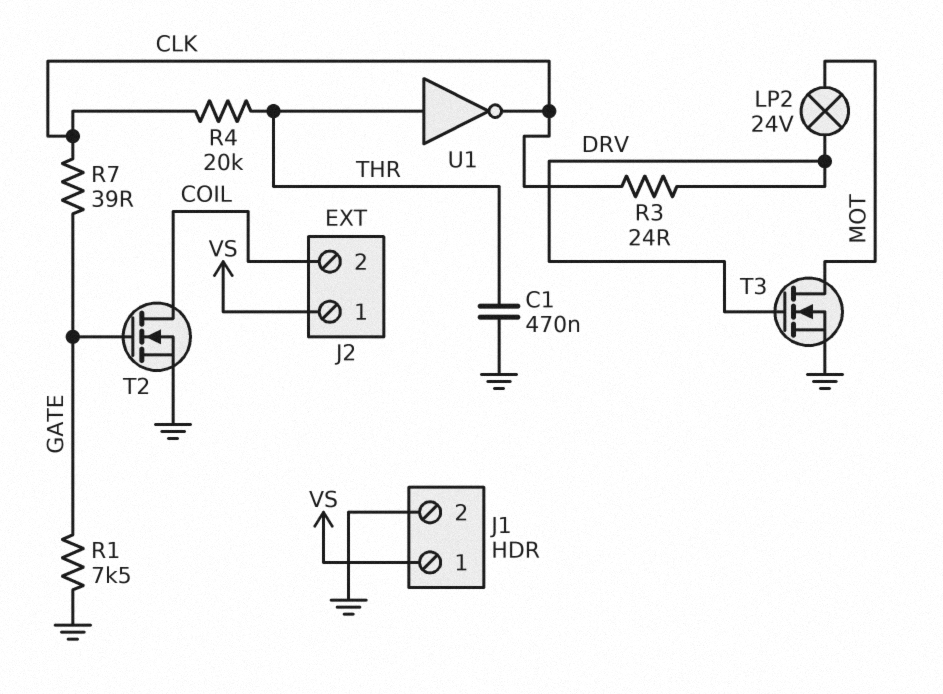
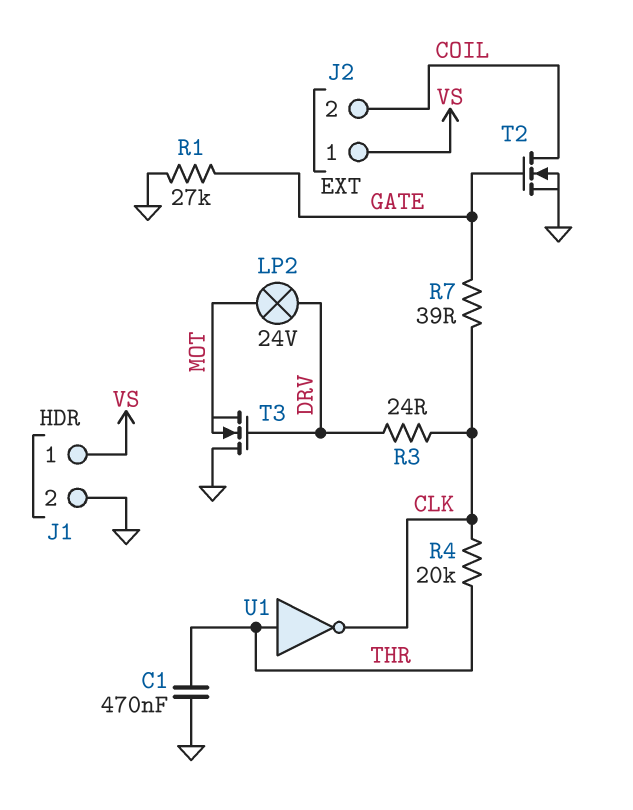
R1: 7.5k (GATE, GND) -> 27k (GATE, GND)
T3: NMOS (G DRV, D MOT, S GND) -> NMOS (G DRV, D GND, S MOT)

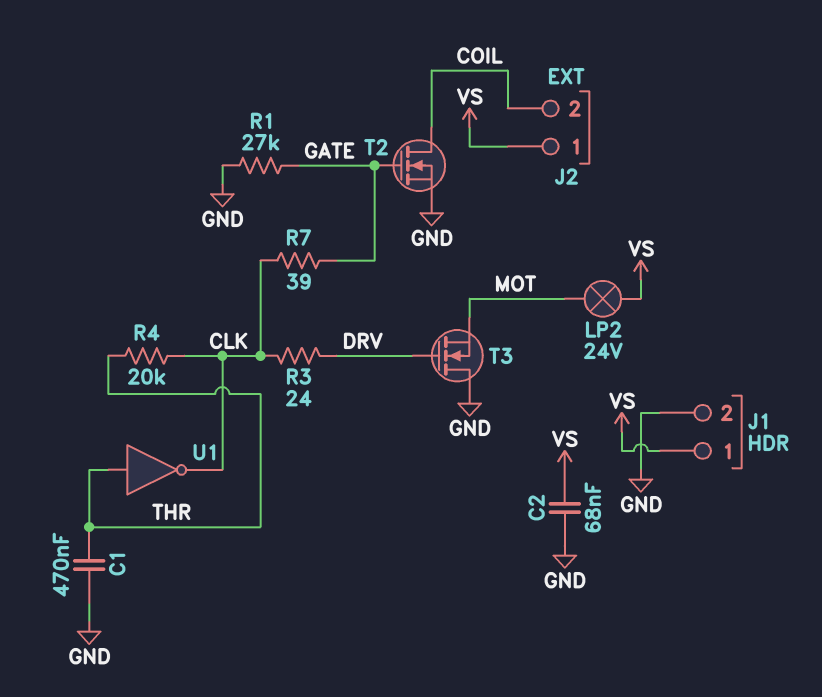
C2: none -> 68nF (GND, VS)
LP2: lamp 24V (DRV, MOT) -> lamp 24V (MOT, VS)

